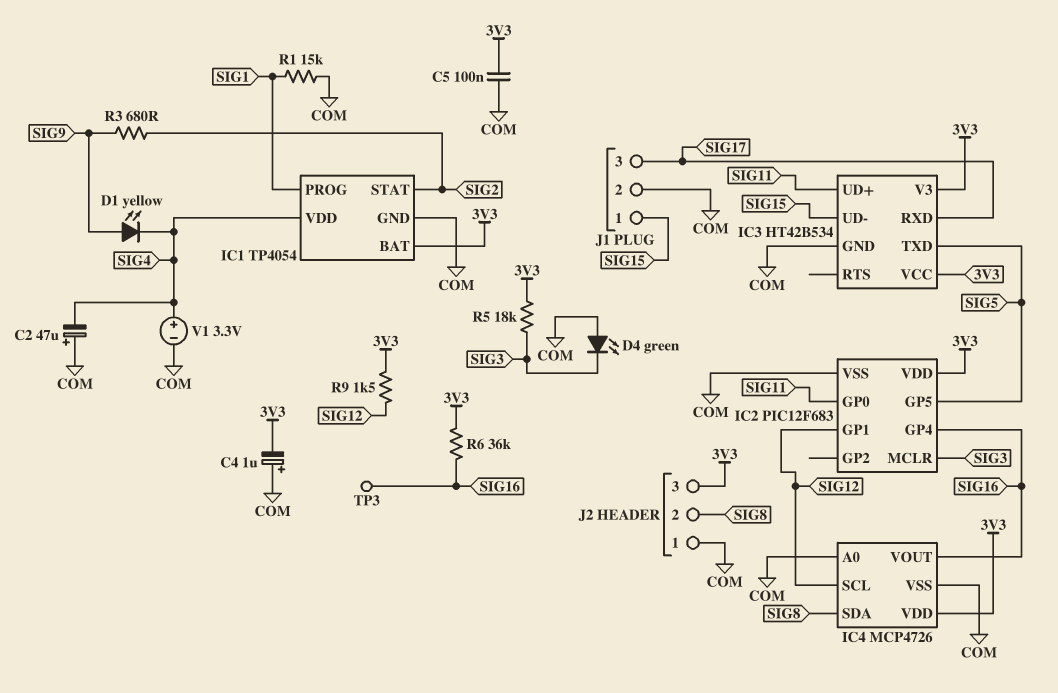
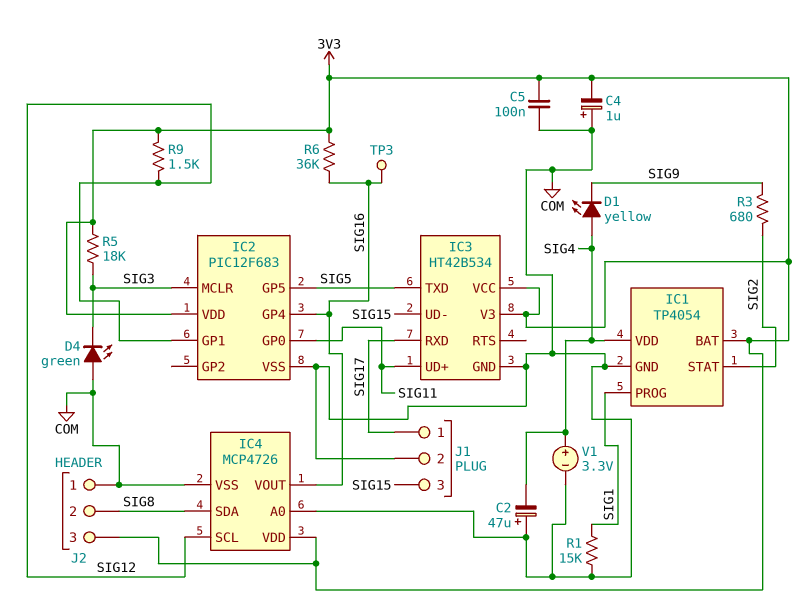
D1: LED yellow (A SIG9, K SIG4) -> LED yellow (A SIG4, K SIG9)
J1 pin 1: SIG15 -> SIG17
J1 pin 3: SIG17 -> SIG15

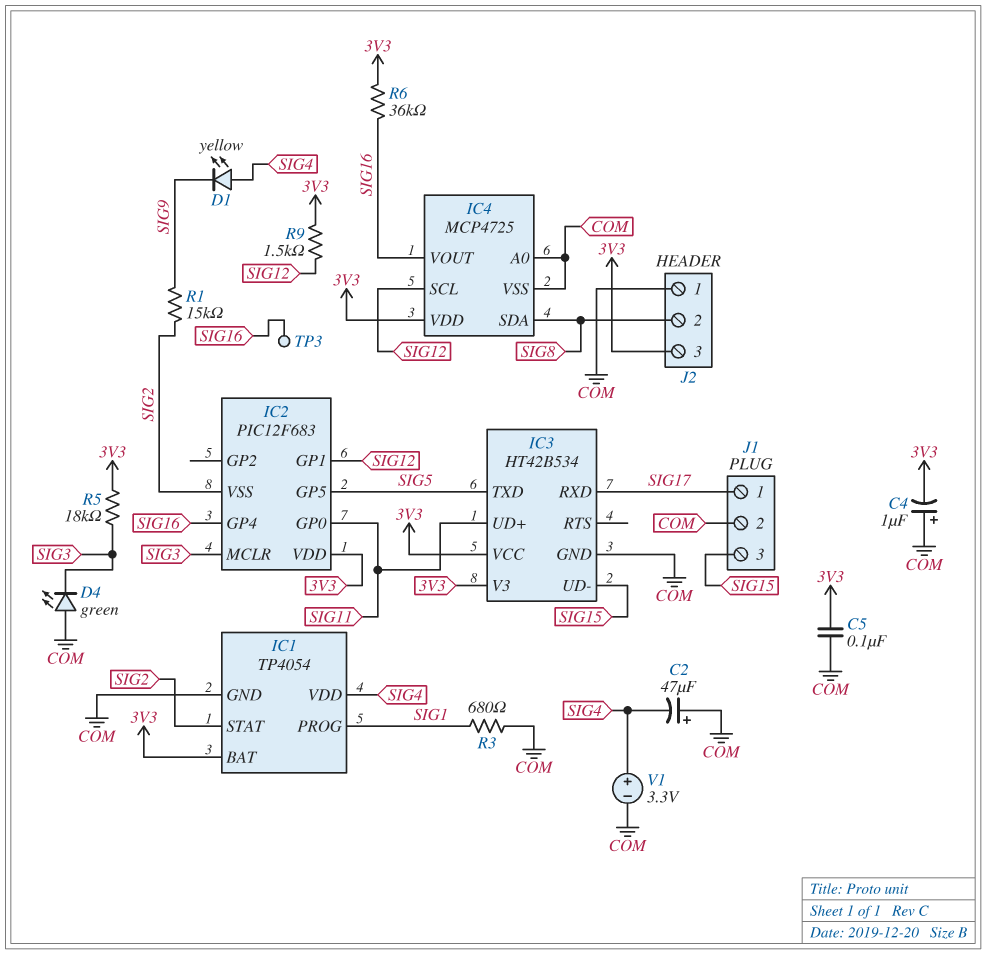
IC2 pin VSS: COM -> SIG2
IC4: MCP4726 -> MCP4725
R1: 15k (COM, SIG1) -> 15k (SIG2, SIG9)
R3: 680 (SIG2, SIG9) -> 680 (COM, SIG1)

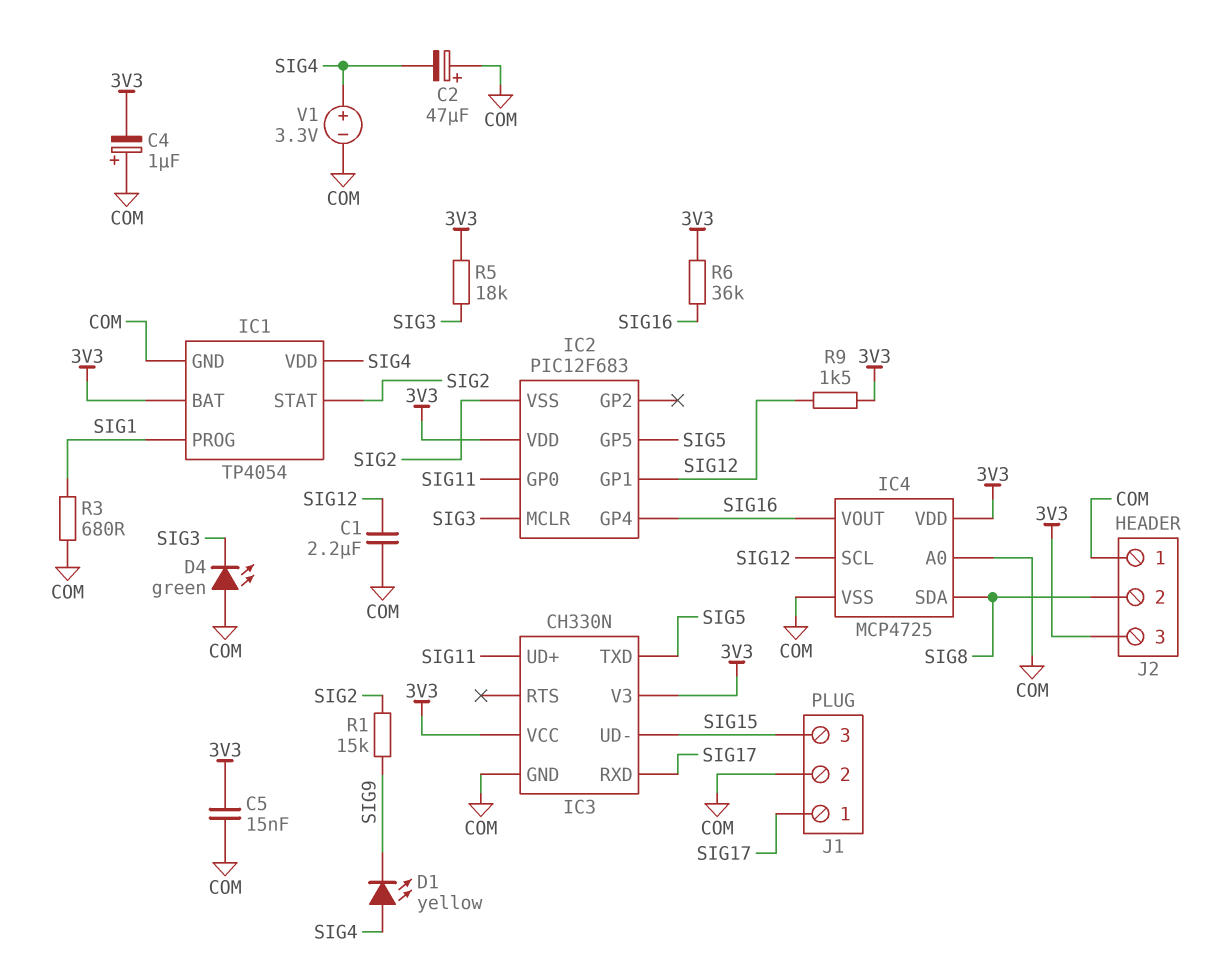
C1: none -> 2.2uF (COM, SIG12)
C5: 100nF (3V3, COM) -> 15nF (3V3, COM)
IC3: HT42B534 -> CH330N
TP3: test point (SIG16) -> none

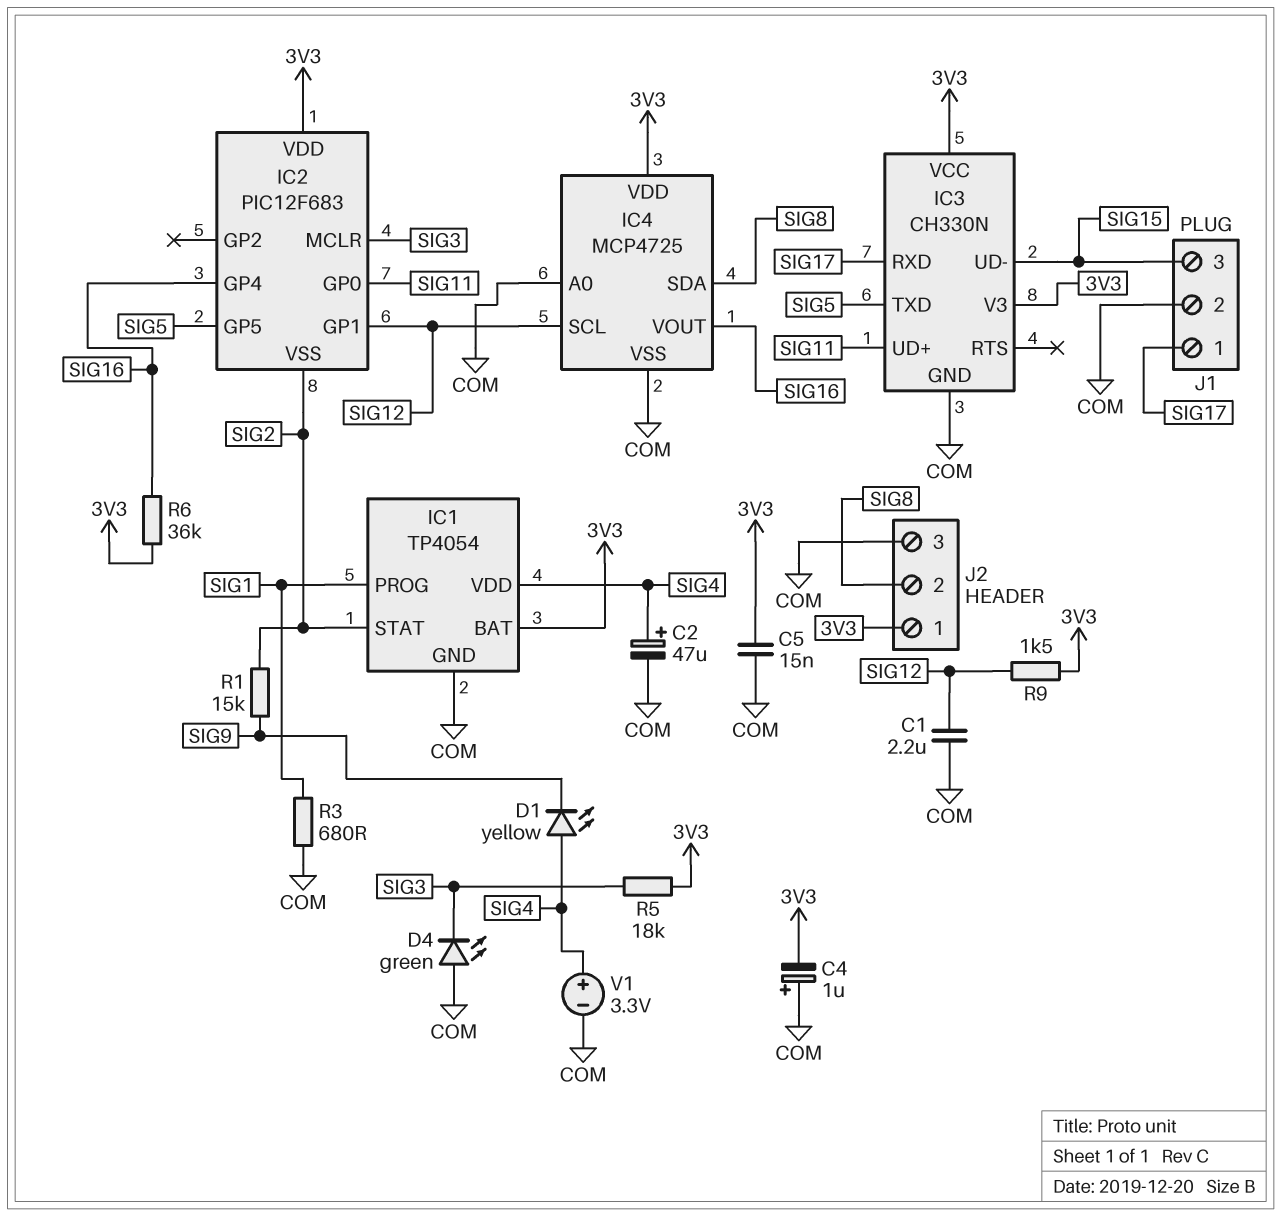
C2: 47uF (plus COM, minus SIG4) -> 47uF (plus SIG4, minus COM)
J2 pin 1: COM -> 3V3
J2 pin 3: 3V3 -> COM

